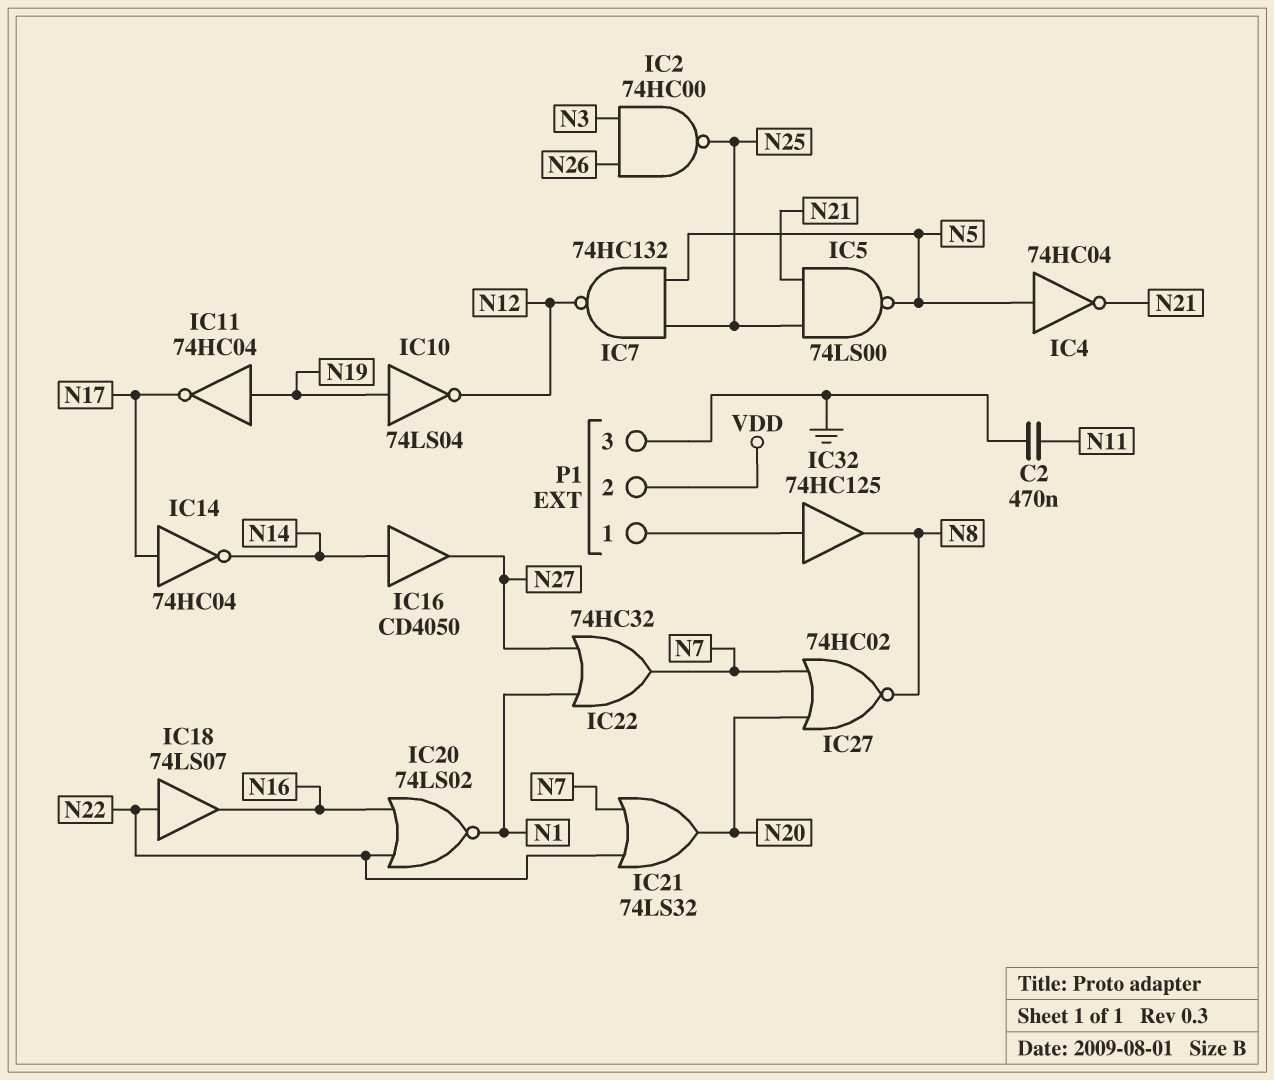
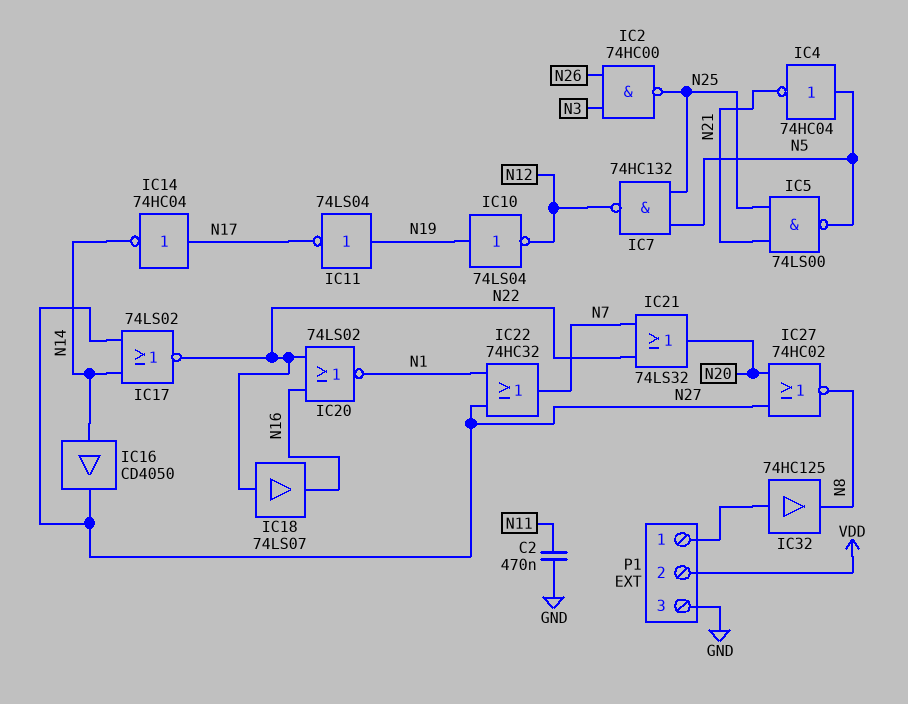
IC11: NOT 74HC04 (in N19, out N17) -> NOT 74LS04 (in N19, out N17)
IC17: none -> NOR 74LS02 (in N14, in N27, out N22)
IC27: NOR 74HC02 (in N7, in N20, out N8) -> NOR 74HC02 (in N20, in N27, out N8)

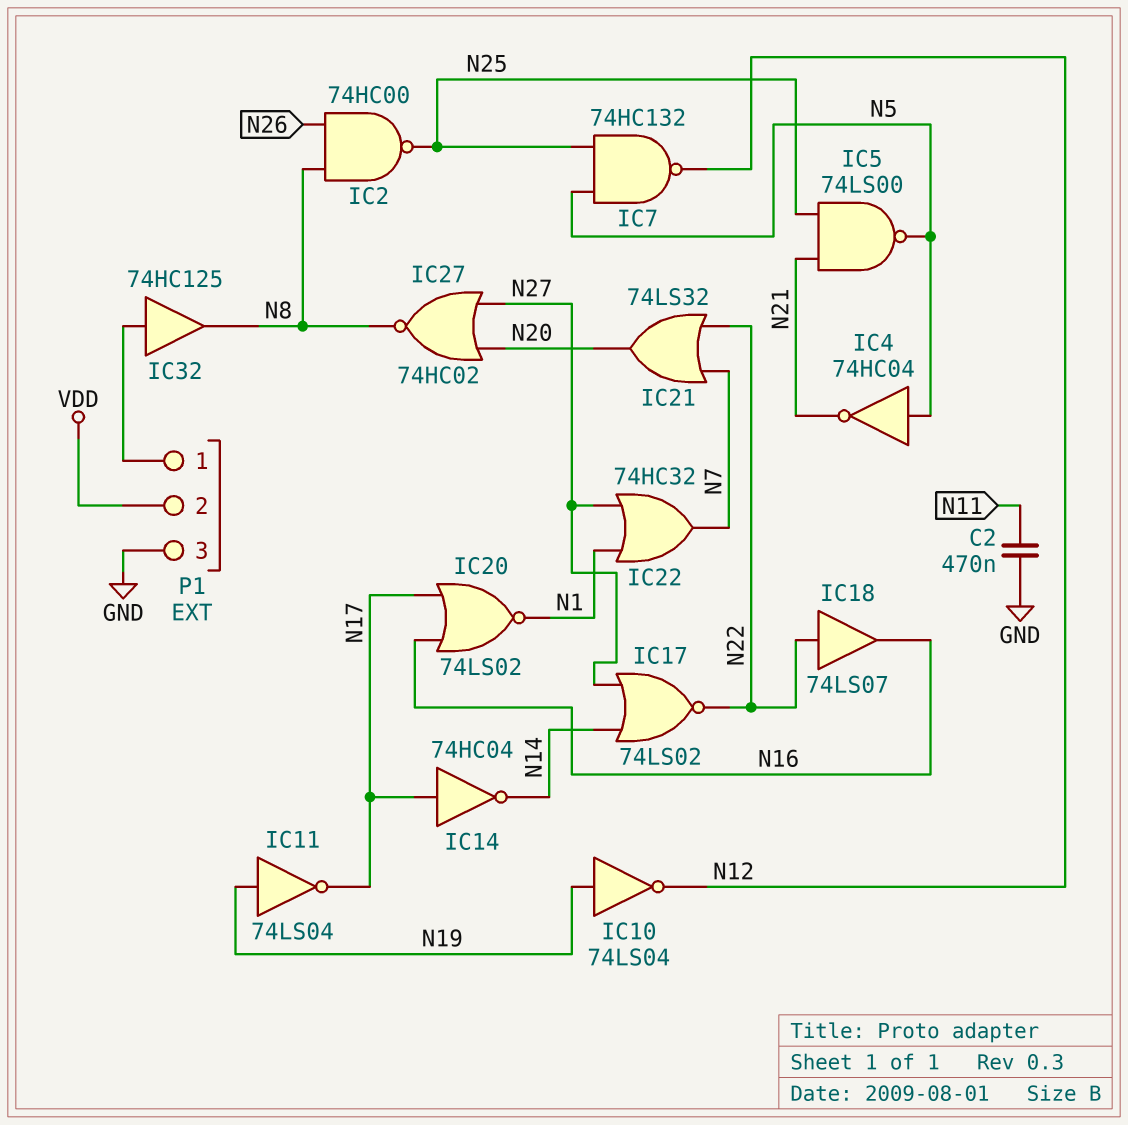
IC2: NAND 74HC00 (in N3, in N26, out N25) -> NAND 74HC00 (in N8, in N26, out N25)
IC16: buffer CD4050 (in N14, out N27) -> none
IC20: NOR 74LS02 (in N16, in N22, out N1) -> NOR 74LS02 (in N16, in N17, out N1)

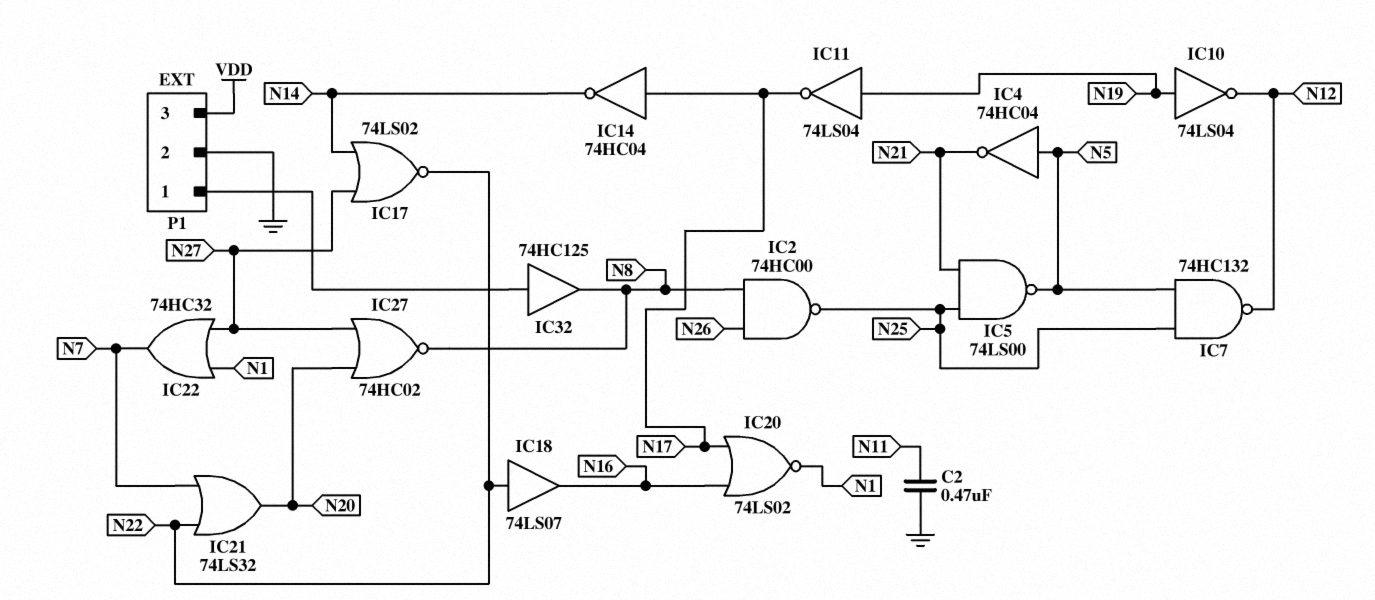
P1 pin 2: VDD -> GND
P1 pin 3: GND -> VDD

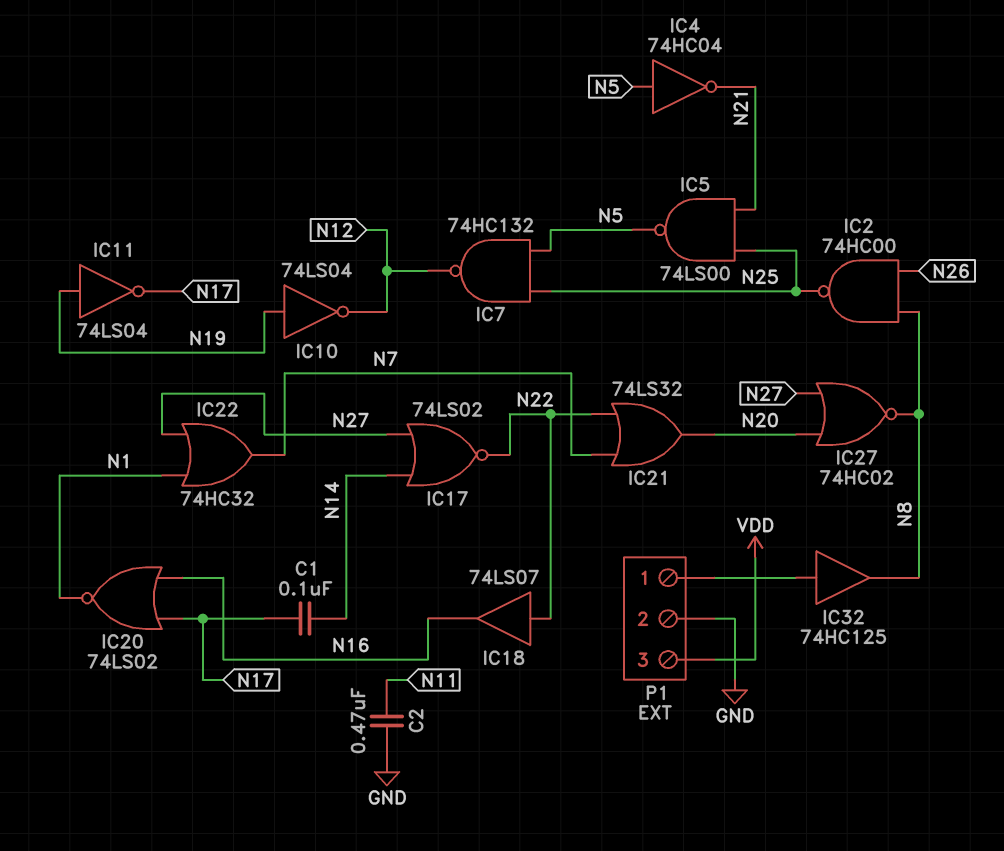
C1: none -> 100nF (N14, N17)
IC14: NOT 74HC04 (in N17, out N14) -> none

